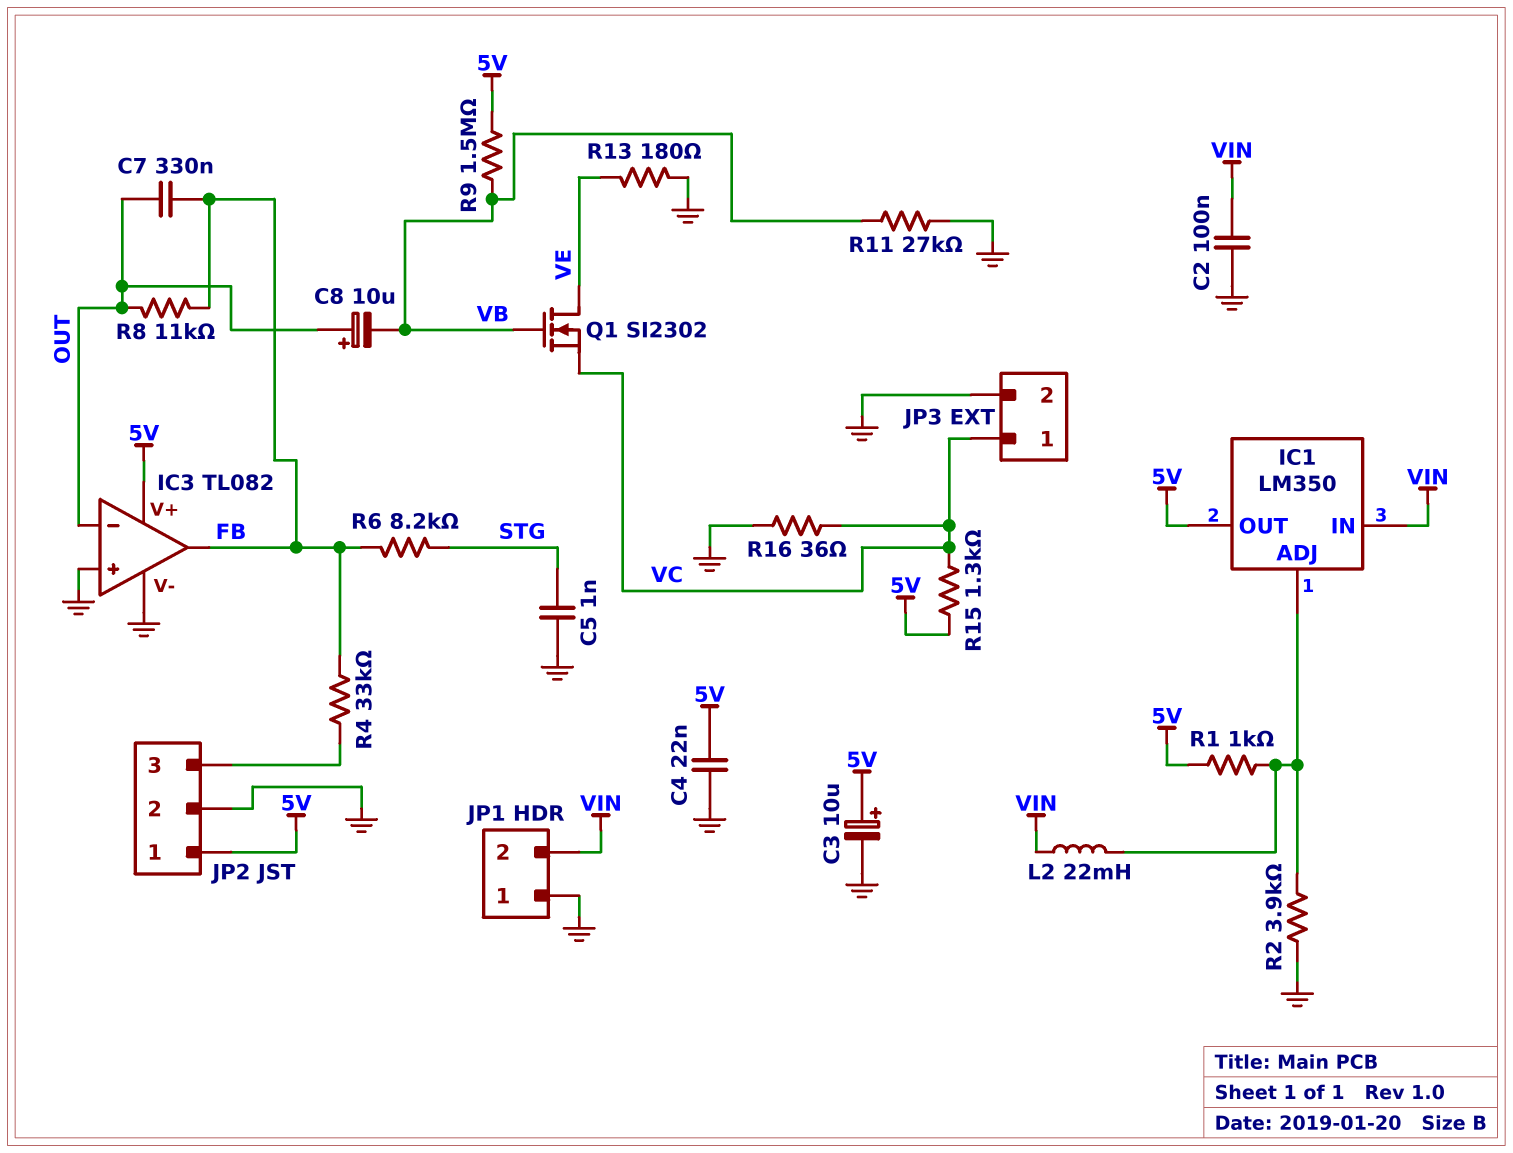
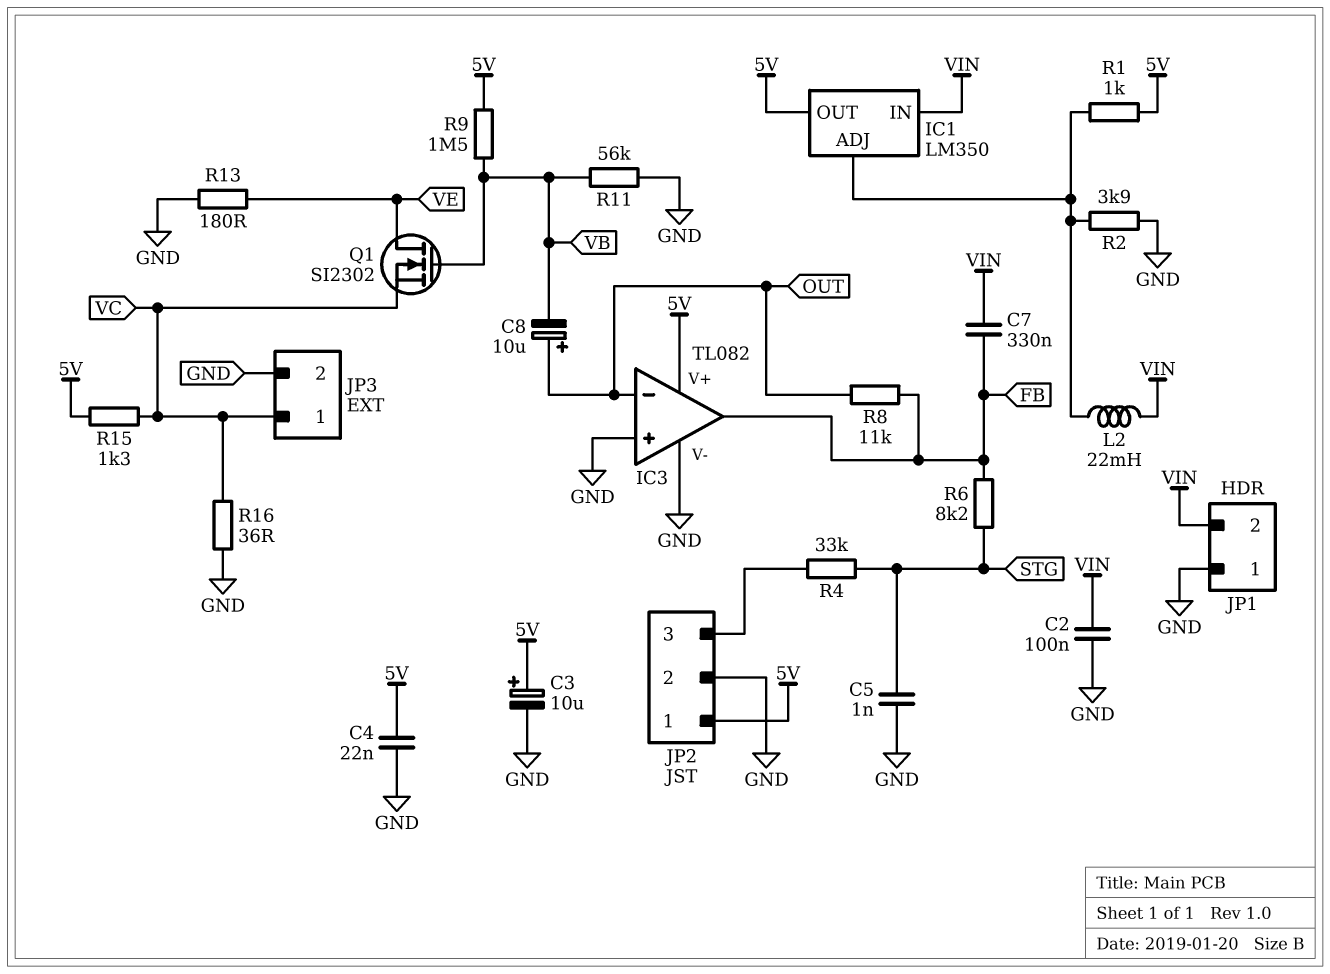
C7: 330nF (FB, OUT) -> 330nF (FB, VIN)
R4: 33k (FB, JP2/3) -> 33k (JP2/3, STG)
R11: 27k (GND, VB) -> 56k (GND, VB)

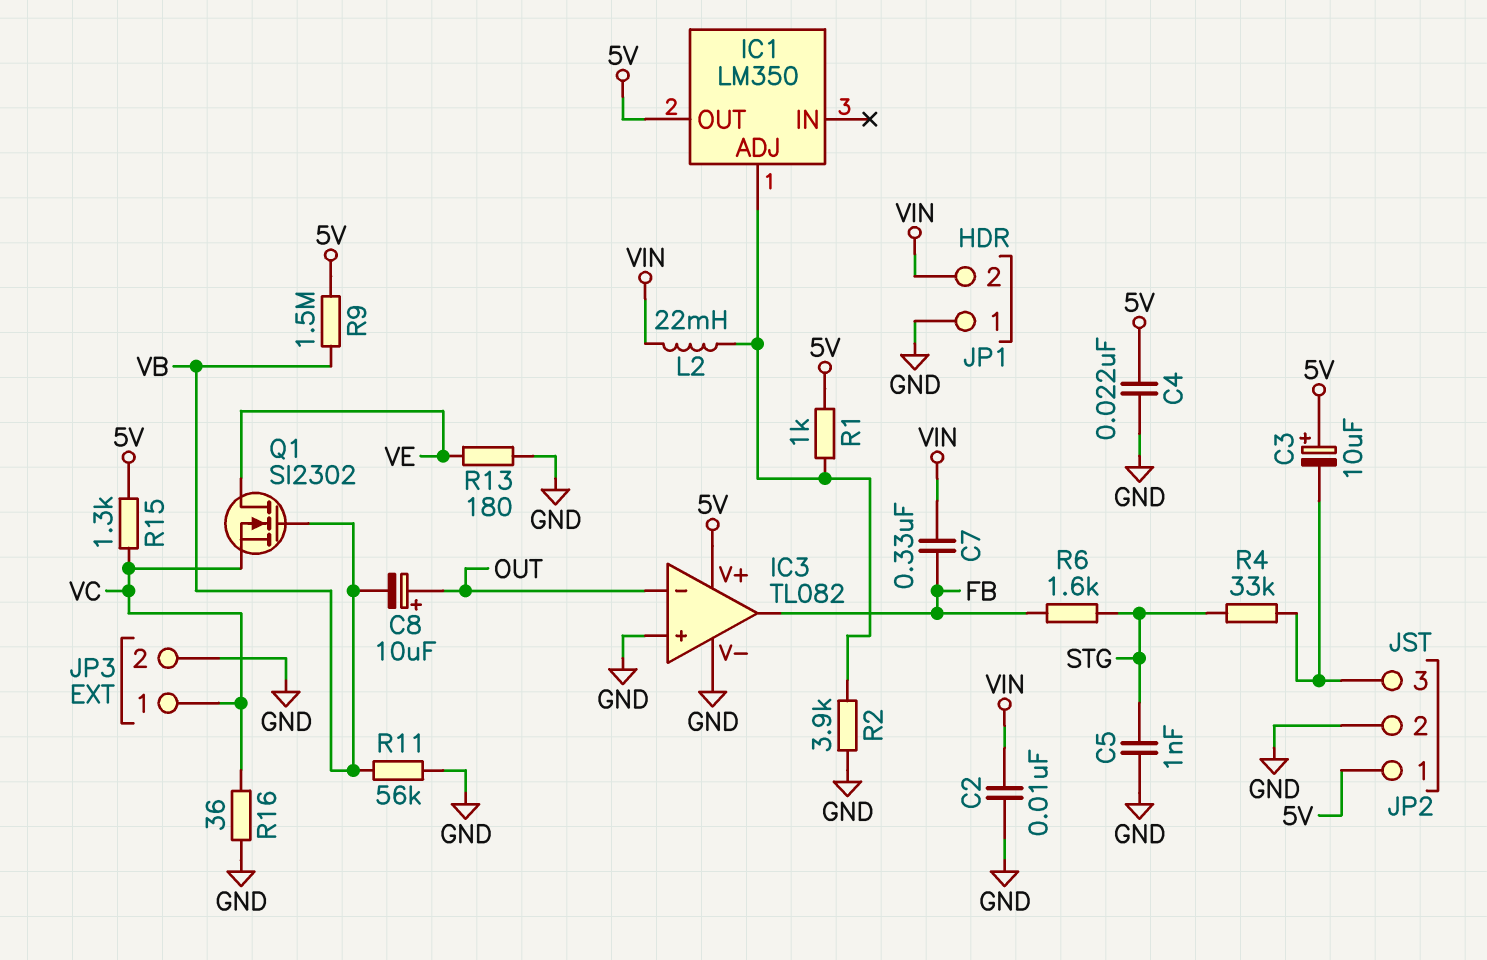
C2: 100nF (GND, VIN) -> 10nF (GND, VIN)
C3: 10uF (plus 5V, minus GND) -> 10uF (plus 5V, minus JP2/3)
IC1 pin IN: VIN -> none
R6: 8.2k (FB, STG) -> 1.6k (FB, STG)
R8: 11k (FB, OUT) -> none

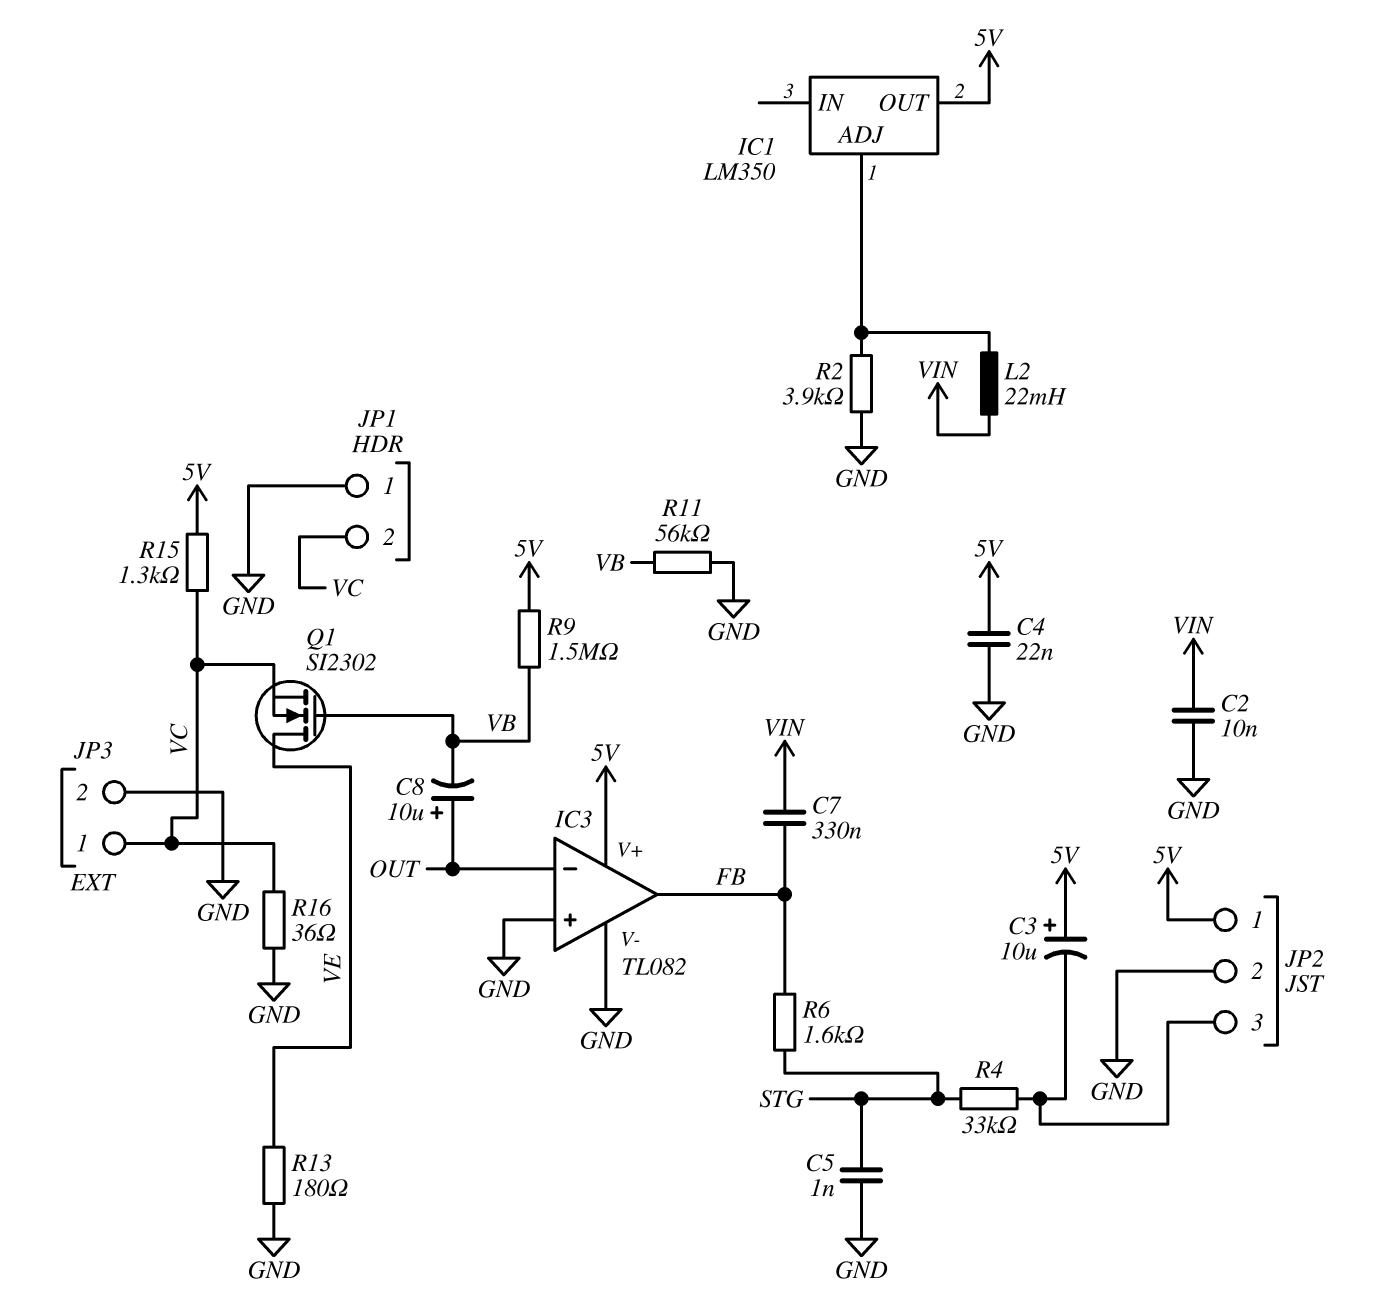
JP1 pin 2: VIN -> VC
R1: 1k (5V, IC1/ADJ) -> none

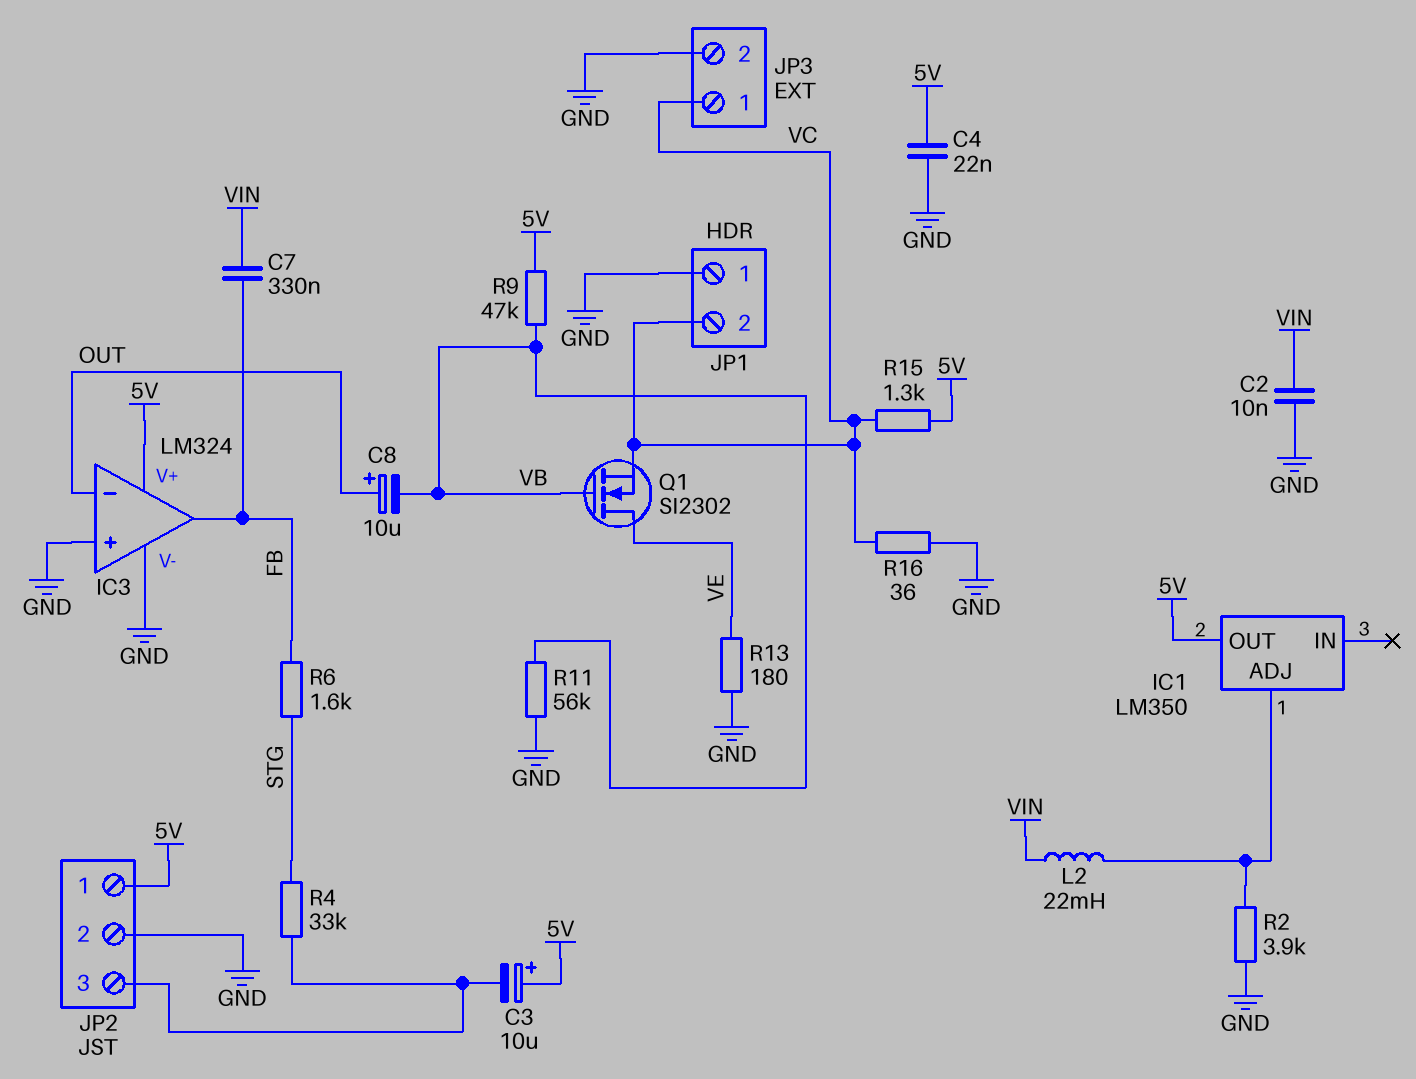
C5: 1nF (GND, STG) -> none
IC3: TL082 -> LM324
R9: 1.5M (5V, VB) -> 47k (5V, VB)

